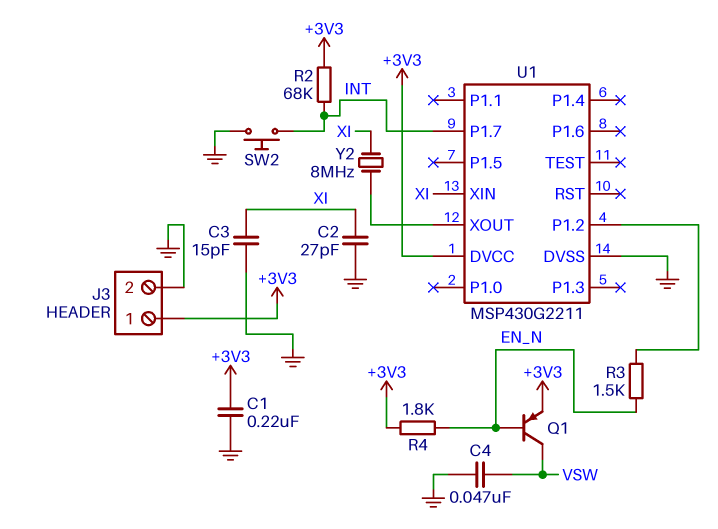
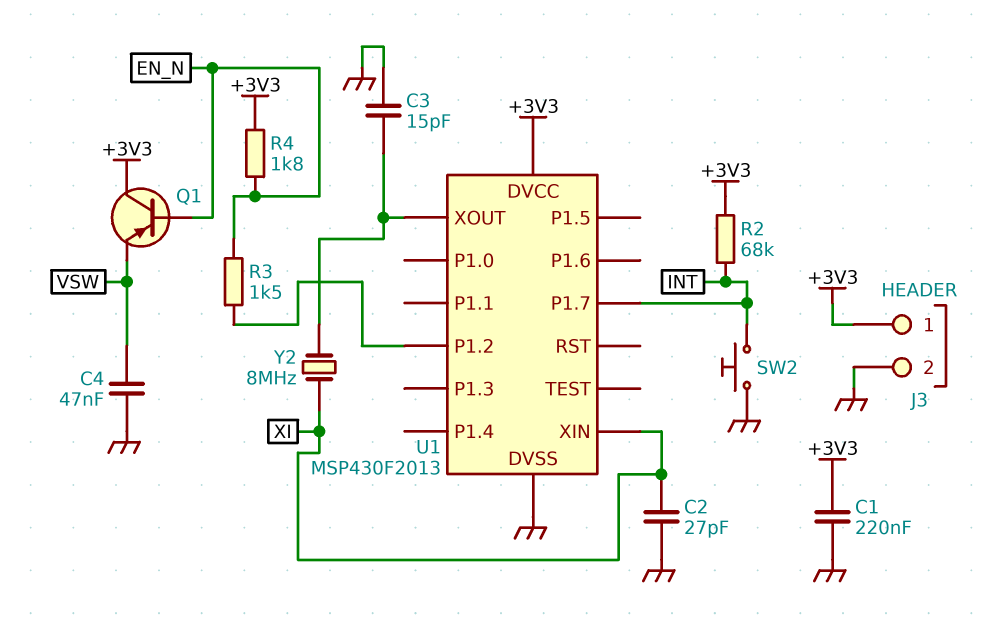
C3: 15pF (GND, XI) -> 15pF (GND, U1/XOUT)
Q1: PNP (B EN_N, C VSW, E +3V3) -> PNP (B EN_N, C +3V3, E VSW)
U1: MSP430G2211 -> MSP430F2013

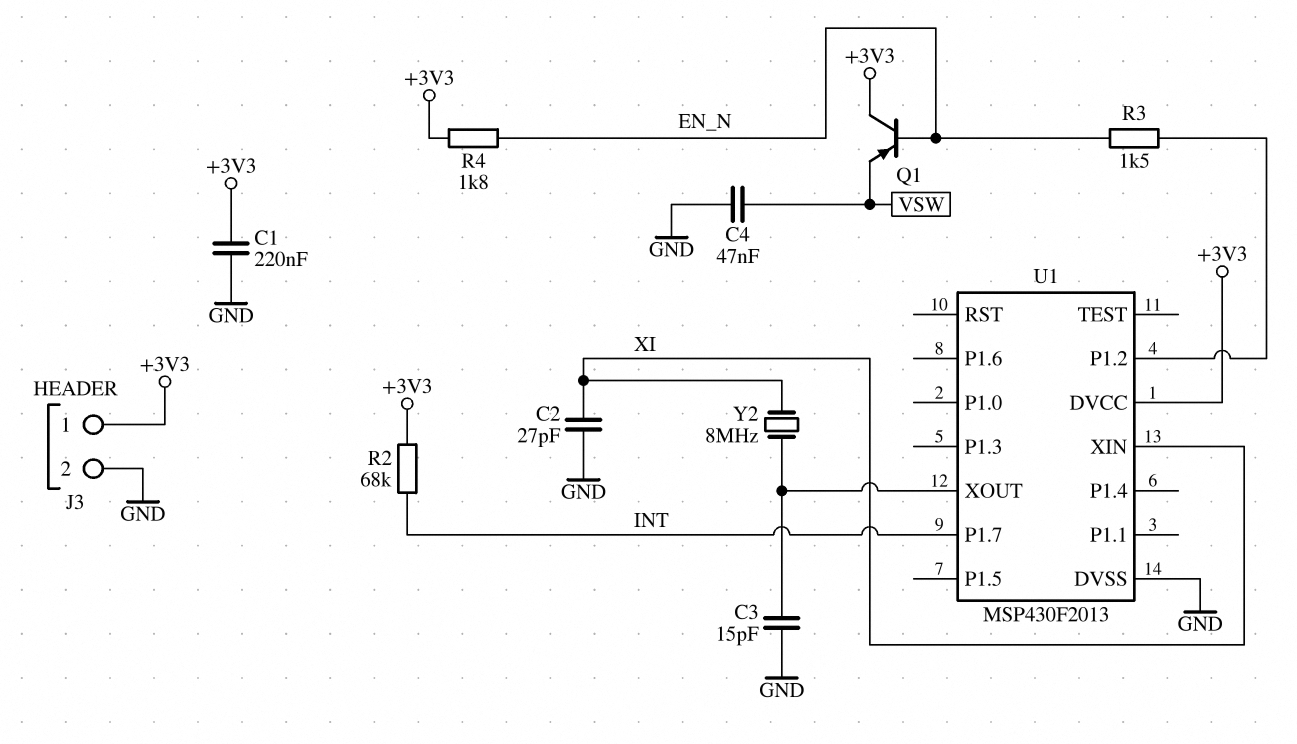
SW2: button (GND, INT) -> none

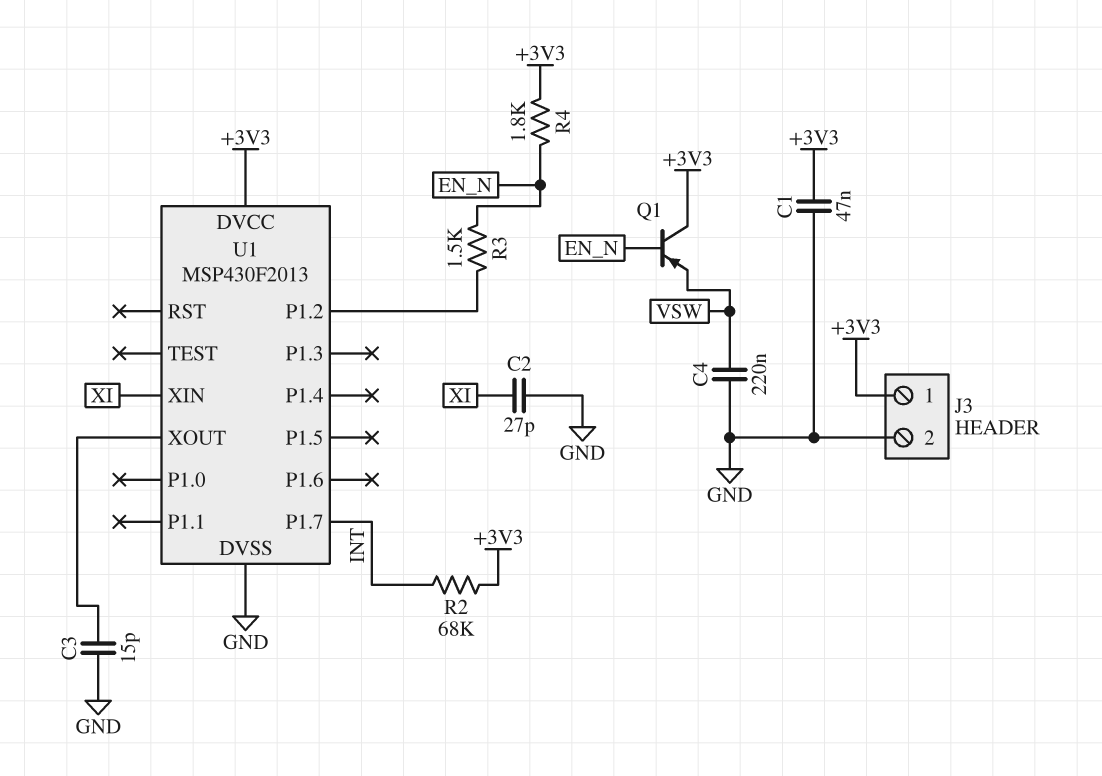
C1: 220nF (+3V3, GND) -> 47nF (+3V3, GND)
C4: 47nF (GND, VSW) -> 220nF (GND, VSW)
Y2: 8MHz (U1/XOUT, XI) -> none

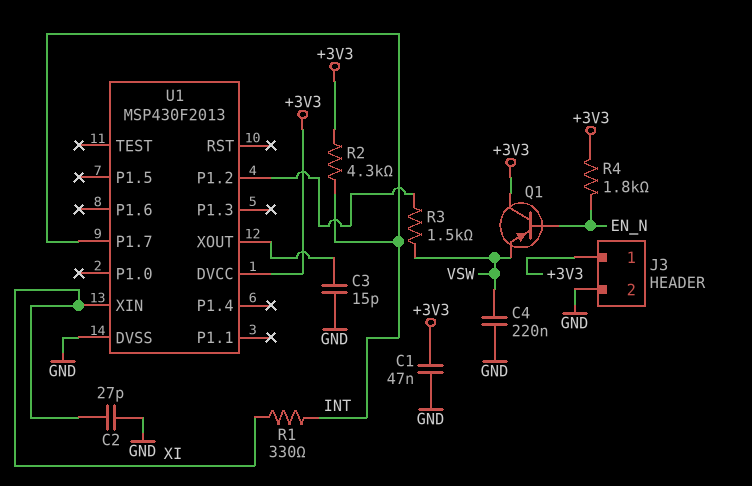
R1: none -> 330 (INT, XI)
R2: 68k (+3V3, INT) -> 4.3k (+3V3, INT)
R3: 1.5k (EN_N, U1/P1.2) -> 1.5k (U1/P1.2, VSW)

